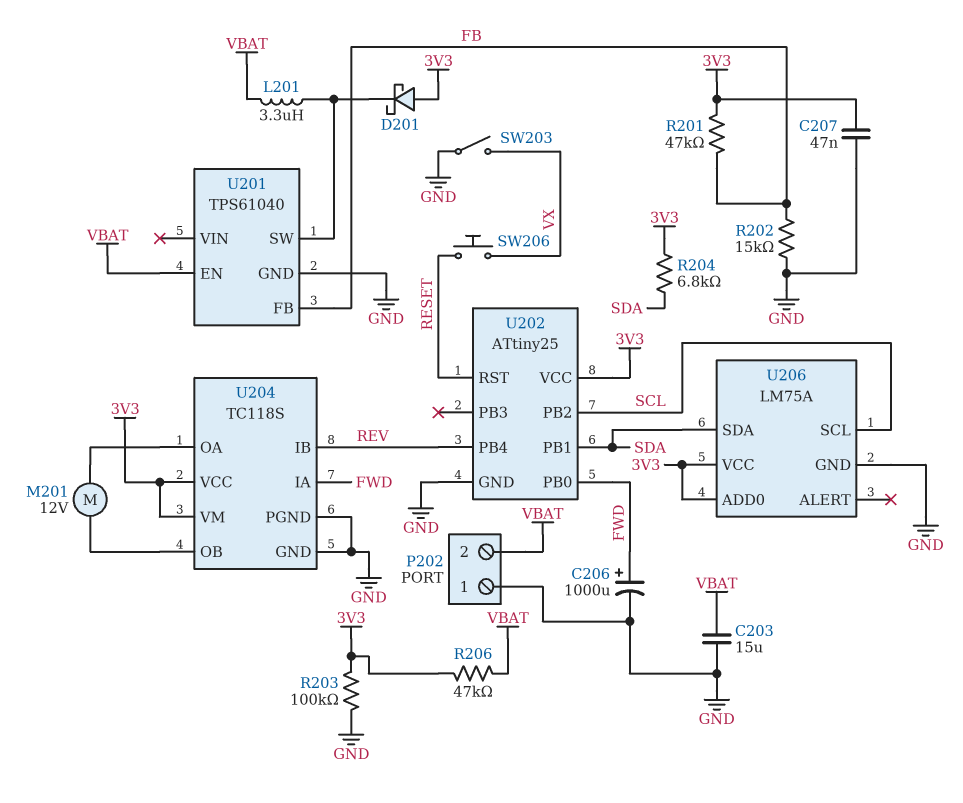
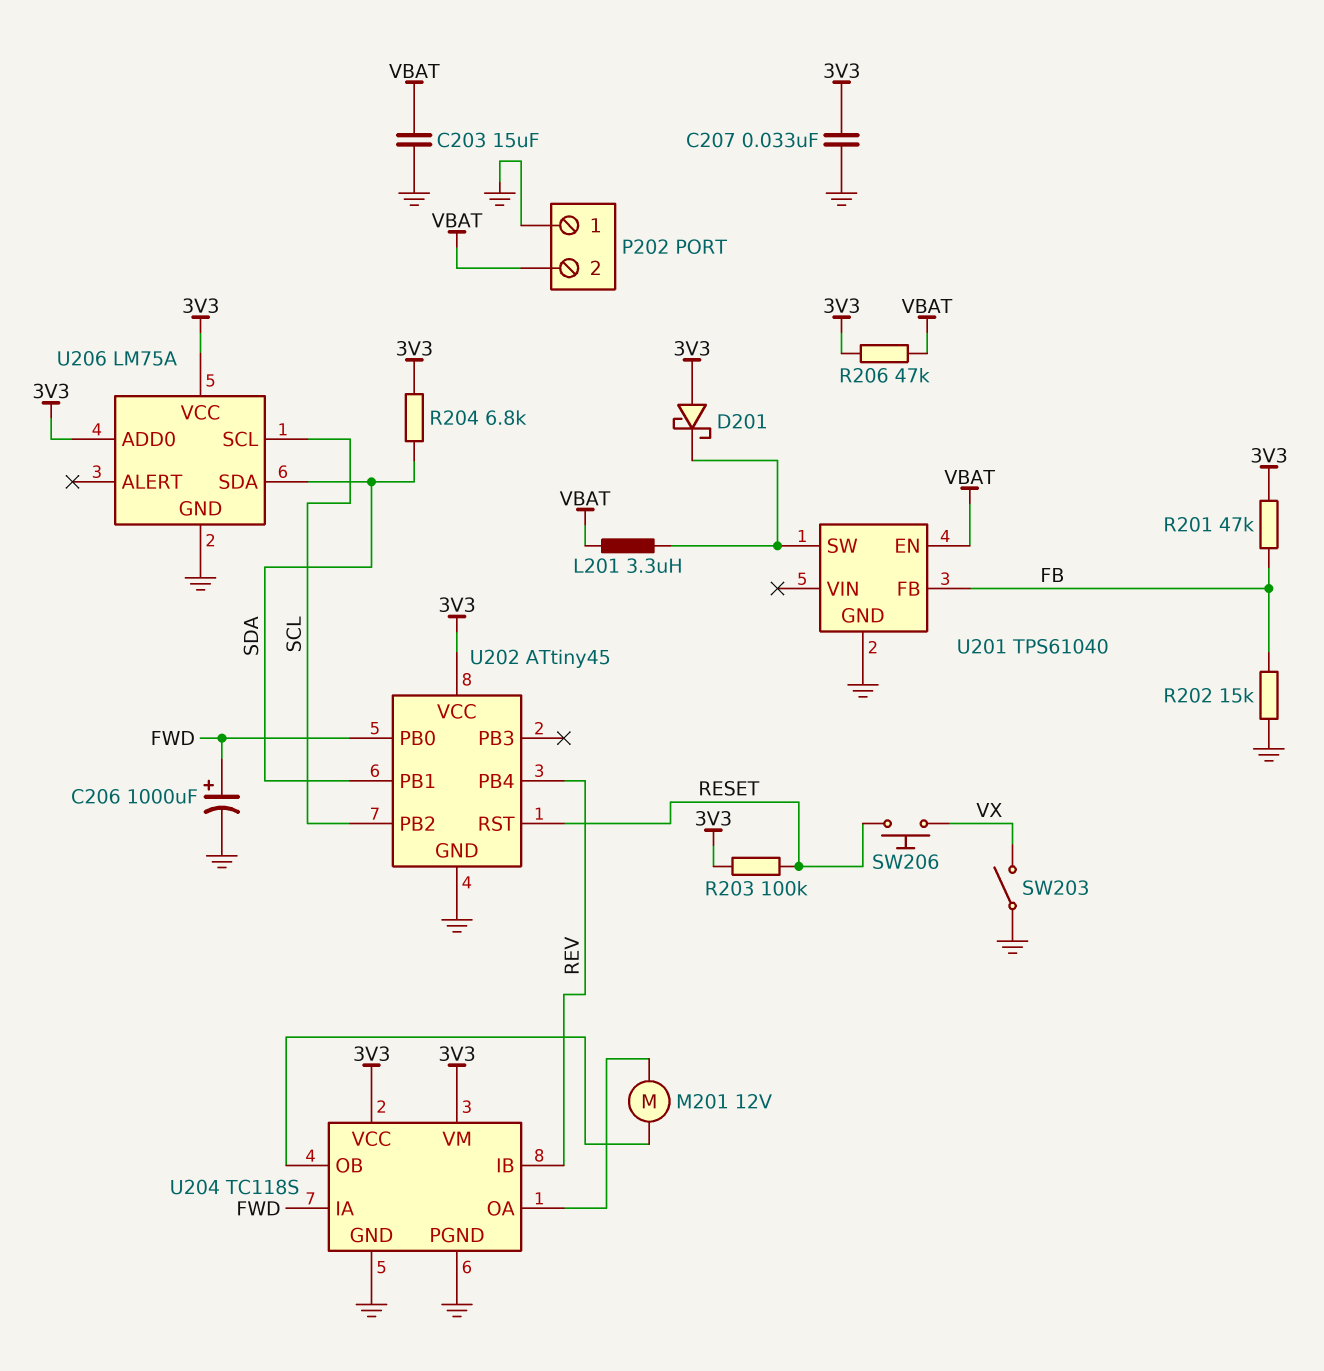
C207: 47nF (3V3, GND) -> 33nF (3V3, GND)
R203: 100k (3V3, GND) -> 100k (3V3, RESET)
U202: ATtiny25 -> ATtiny45

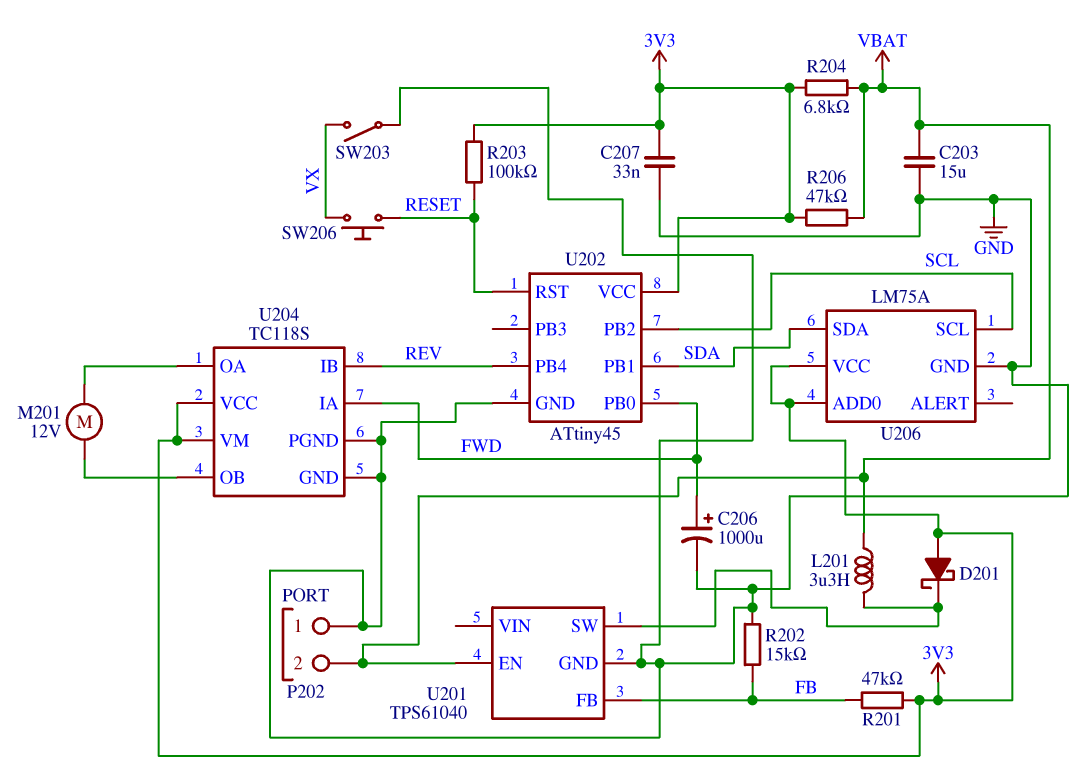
R204: 6.8k (3V3, SDA) -> 6.8k (3V3, VBAT)

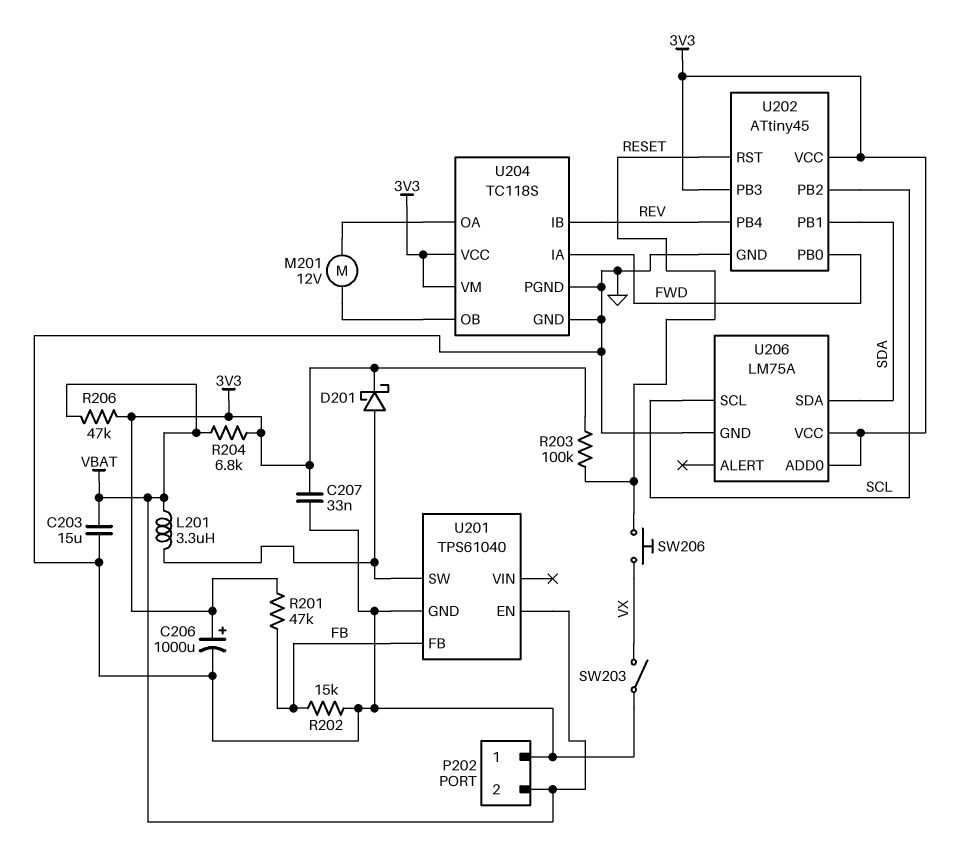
C206: 1000uF (plus FWD, minus GND) -> 1000uF (plus 3V3, minus GND)
D201: schottky (A 3V3, K U201/SW) -> schottky (A U201/SW, K 3V3)
U202 pin PB3: none -> 3V3

